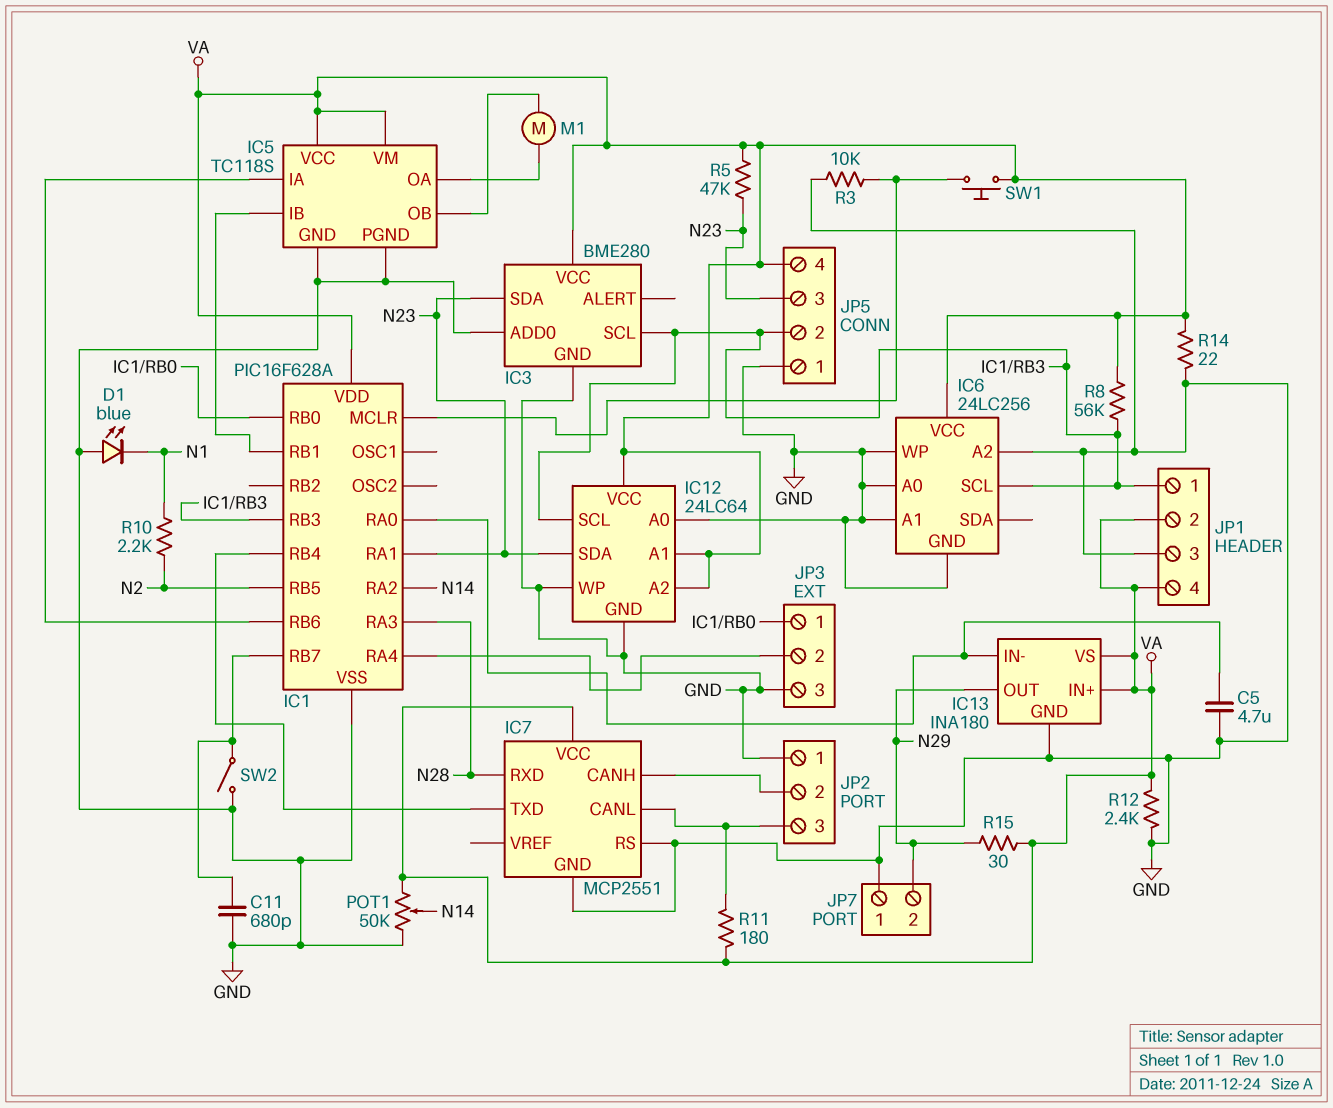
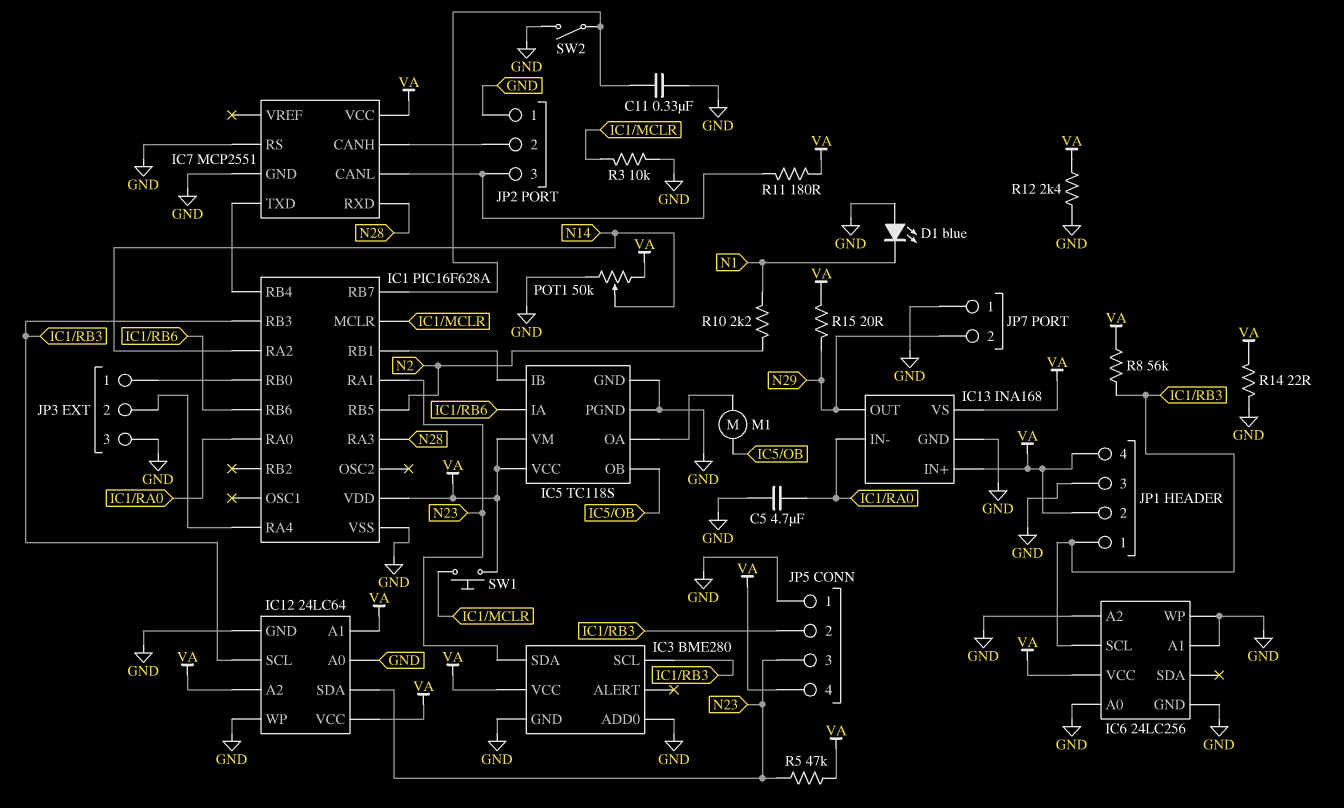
C11: 680pF (GND, IC1/RB7) -> 330nF (GND, IC1/RB7)
IC13: INA180 -> INA168
R15: 30 (N29, VA) -> 20 (N29, VA)

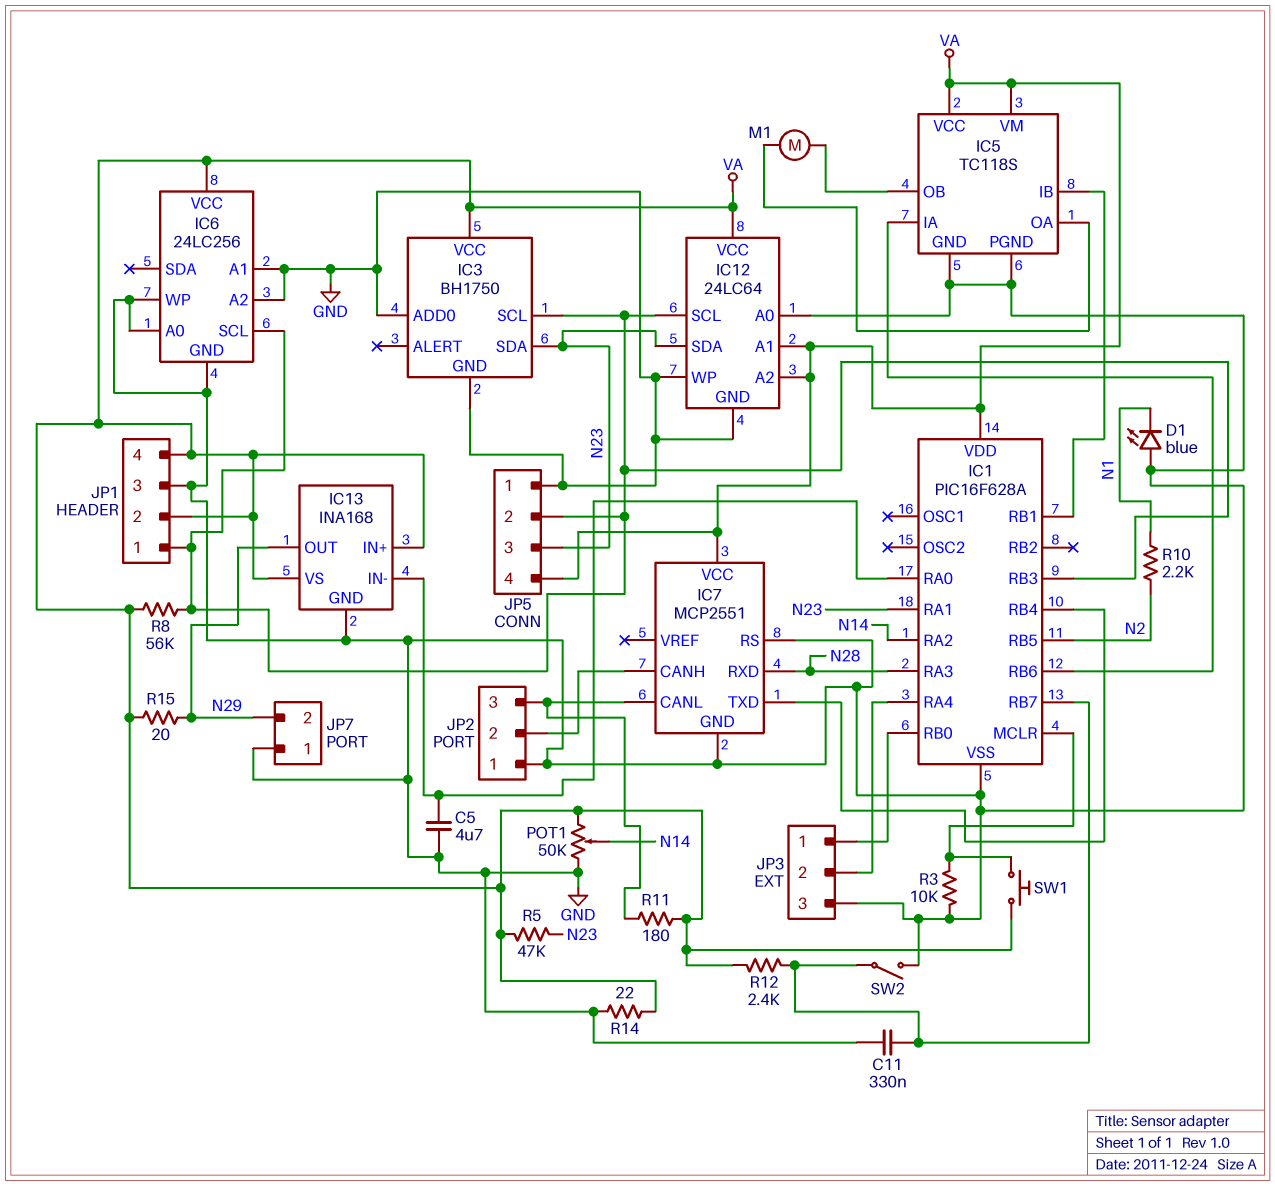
IC3: BME280 -> BH1750
R12: 2.4k (GND, VA) -> 2.4k (IC1/RB7, VA)

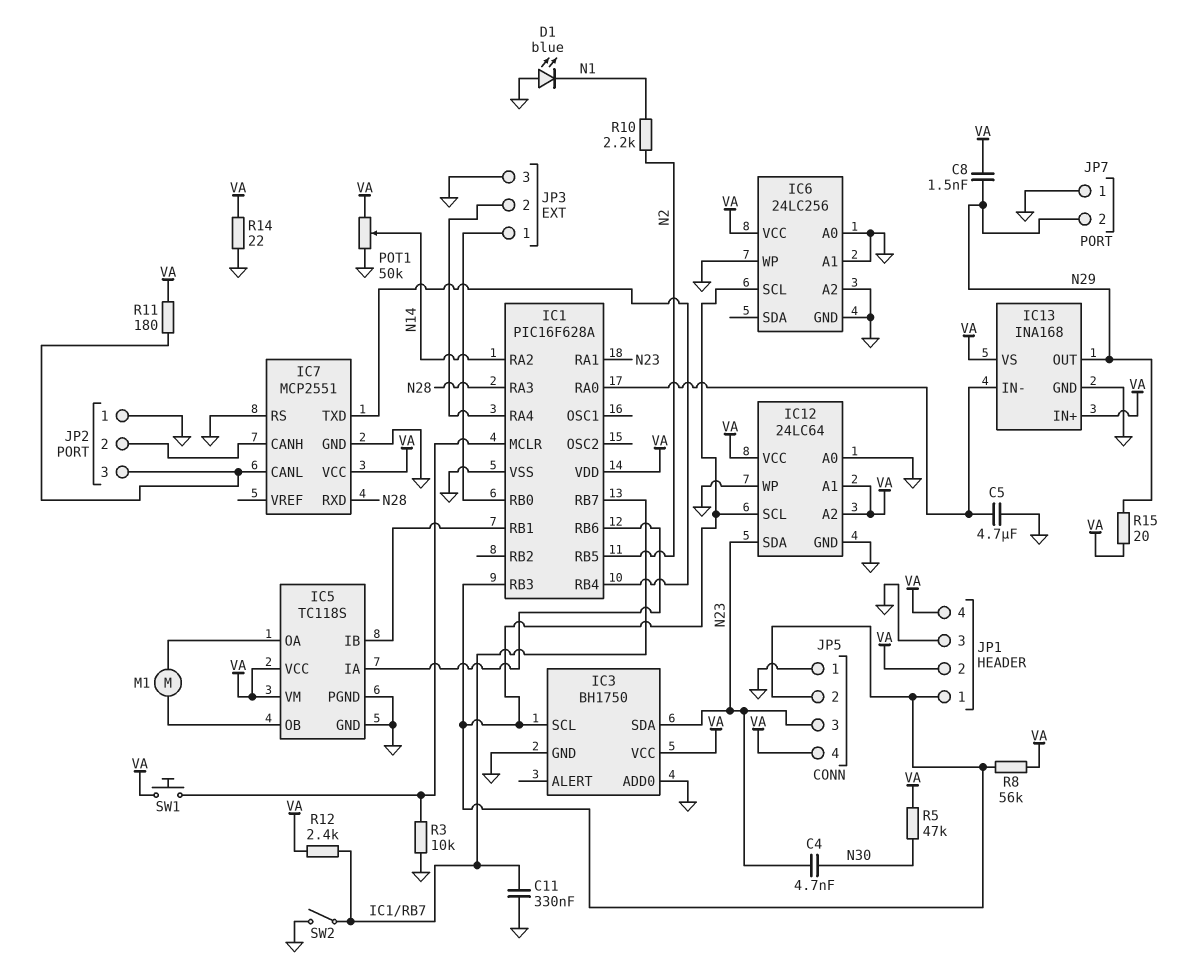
C4: none -> 4.7nF (N23, N30)
C8: none -> 1.5nF (N29, VA)
R5: 47k (N23, VA) -> 47k (N30, VA)

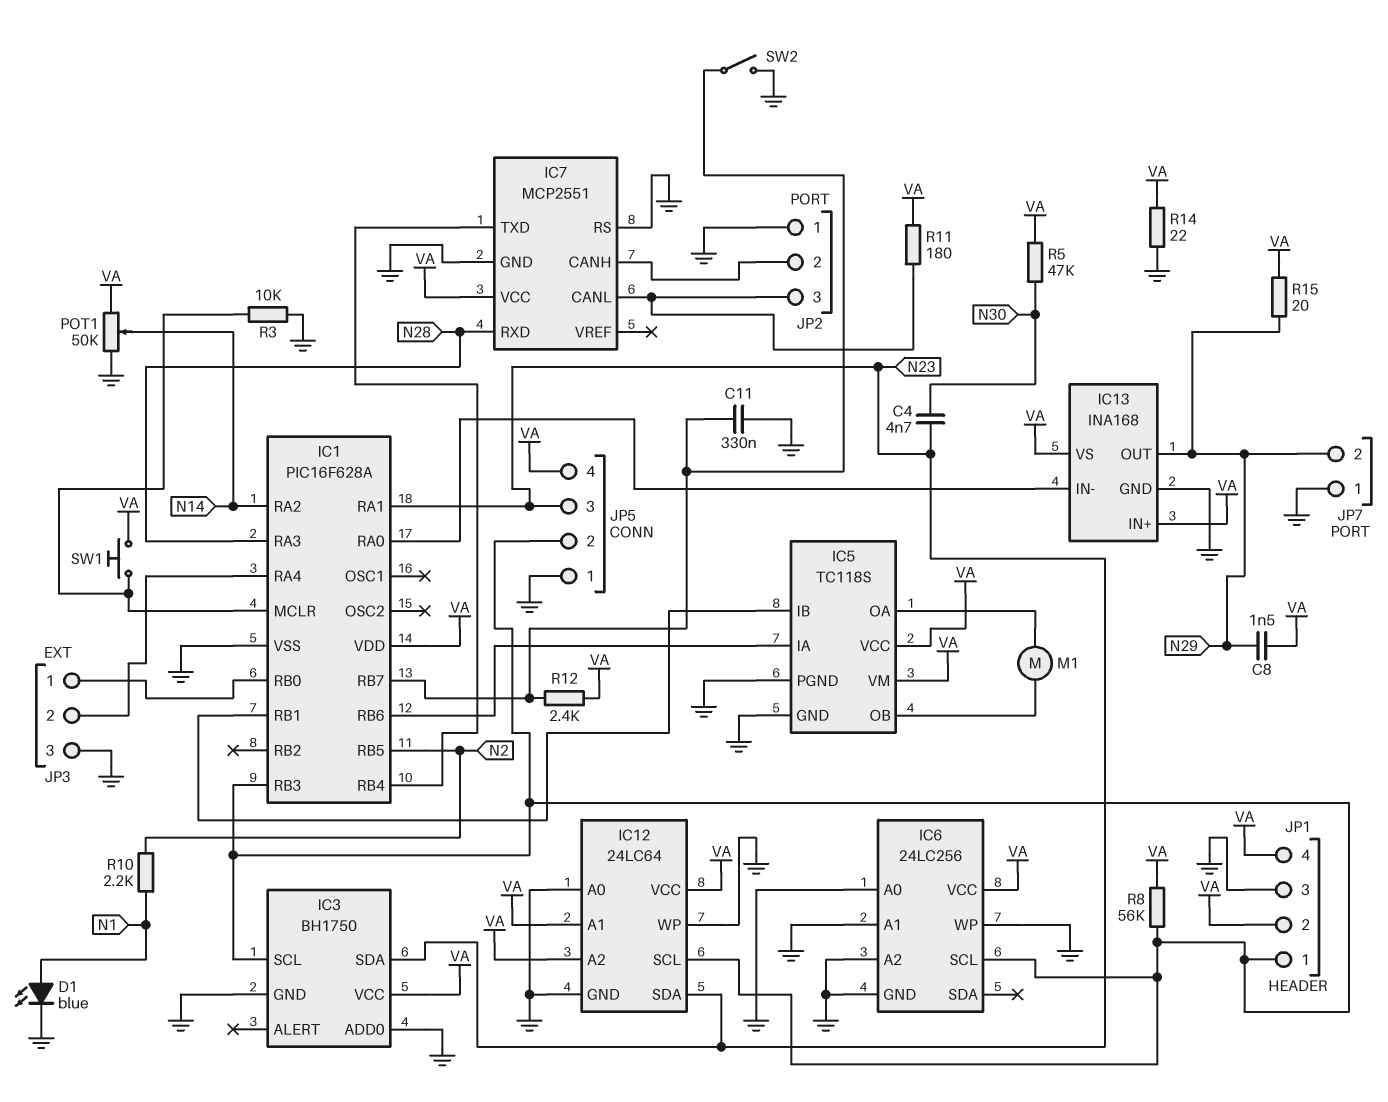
C5: 4.7uF (GND, IC1/RA0) -> none
D1: LED blue (A GND, K N1) -> LED blue (A N1, K GND)

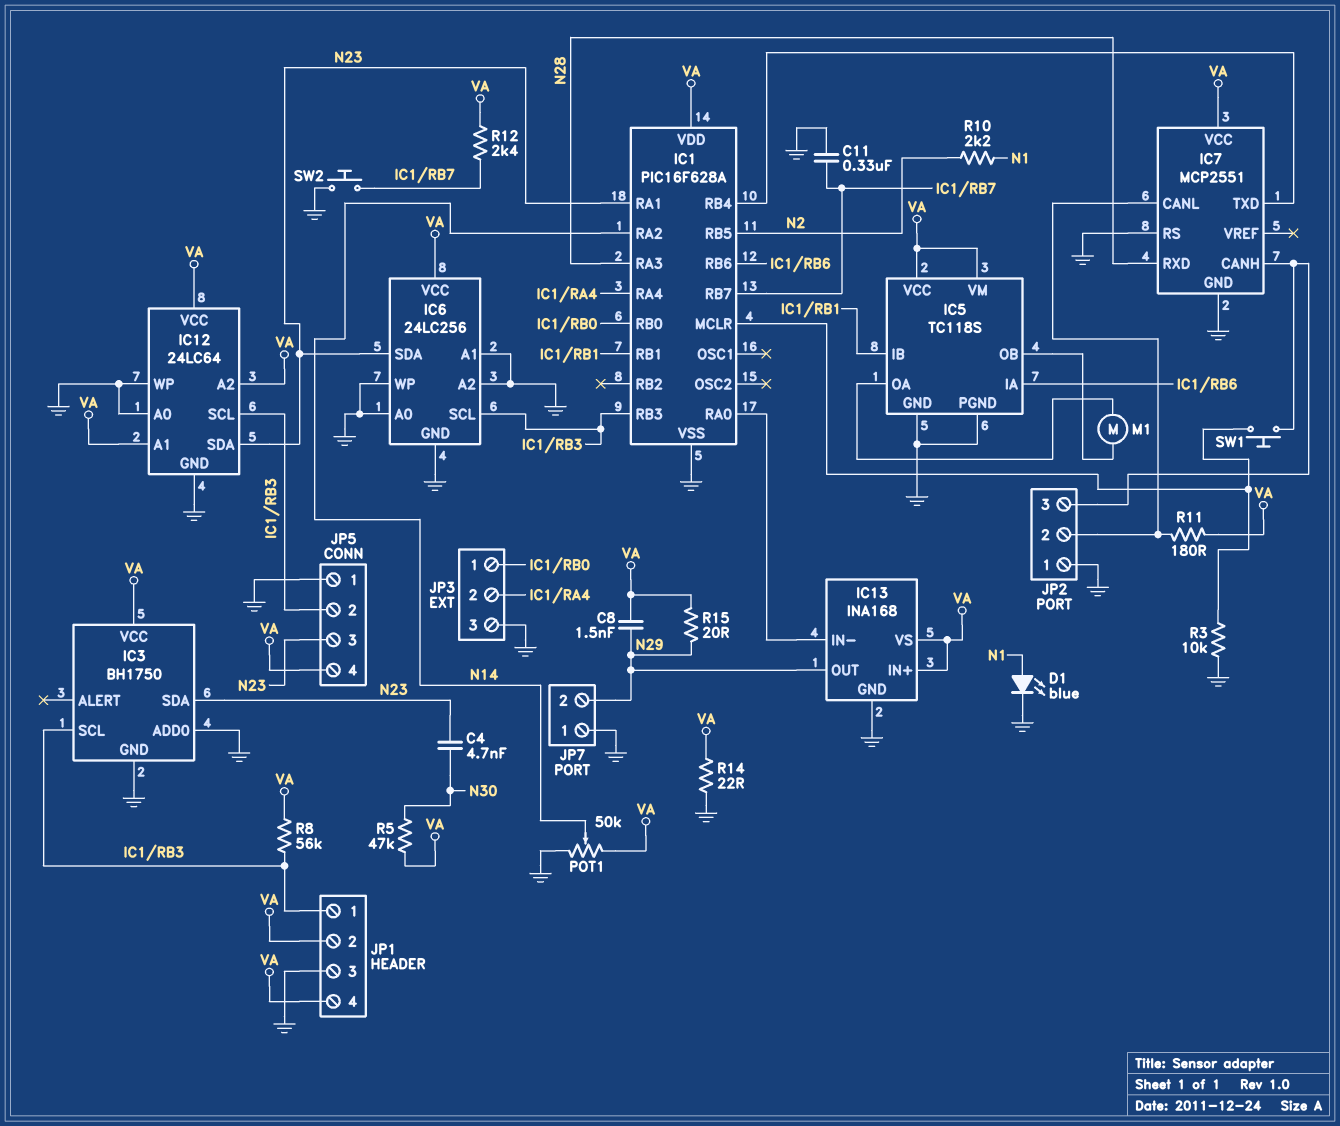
IC6 pin SDA: none -> N23
JP2 pin 2: IC7/CANH -> IC7/CANL
JP2 pin 3: IC7/CANL -> IC7/CANH
SW1: button (IC1/MCLR, VA) -> button (IC1/MCLR, IC7/CANH)
SW2: switch (GND, IC1/RB7) -> button (GND, IC1/RB7)

